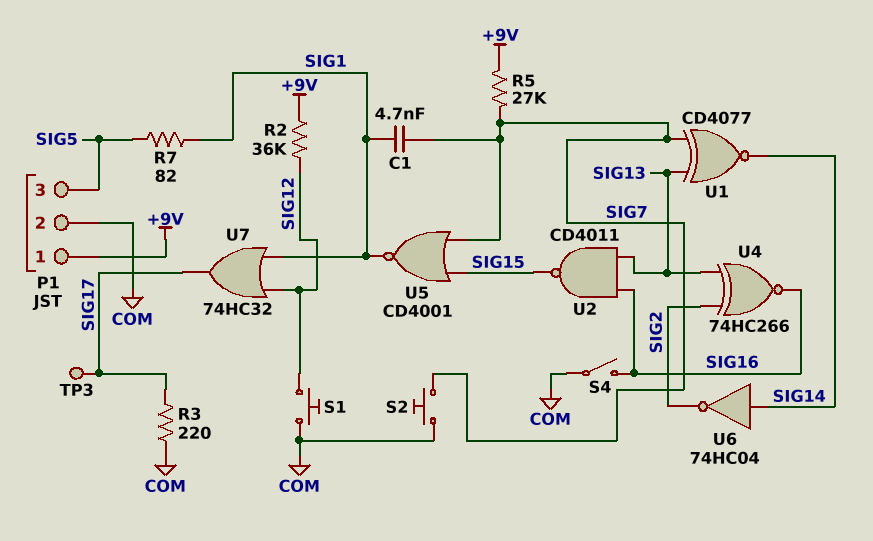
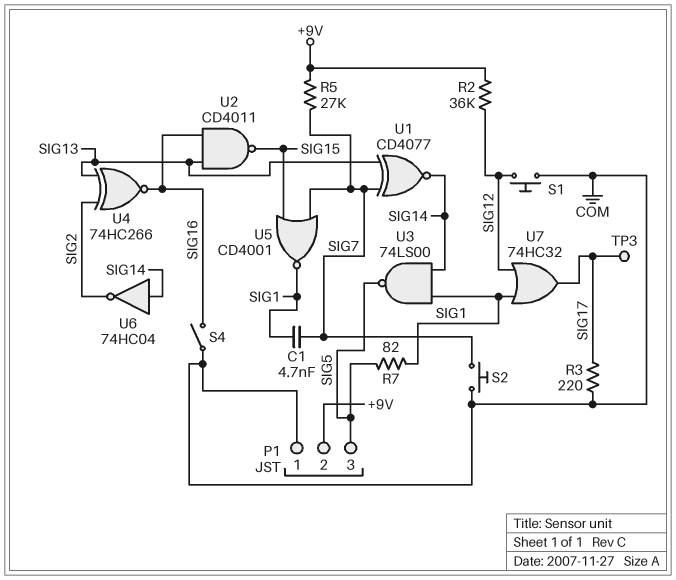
P1 pin 1: +9V -> COM
P1 pin 2: COM -> +9V
U3: none -> NAND 74LS00 (in SIG1, in SIG14, out SIG5)

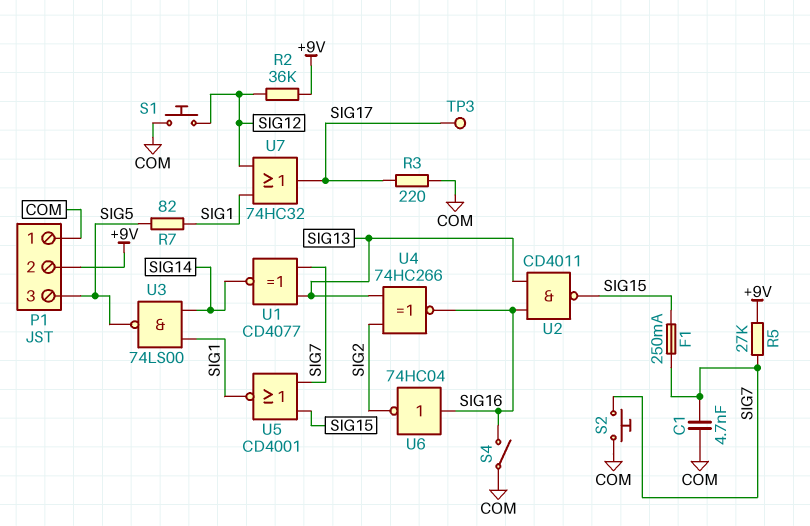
C1: 4.7nF (SIG1, SIG7) -> 4.7nF (COM, SIG7)
F1: none -> 250mA (SIG7, SIG15)
U6: NOT 74HC04 (in SIG14, out SIG2) -> NOT 74HC04 (in SIG16, out SIG2)

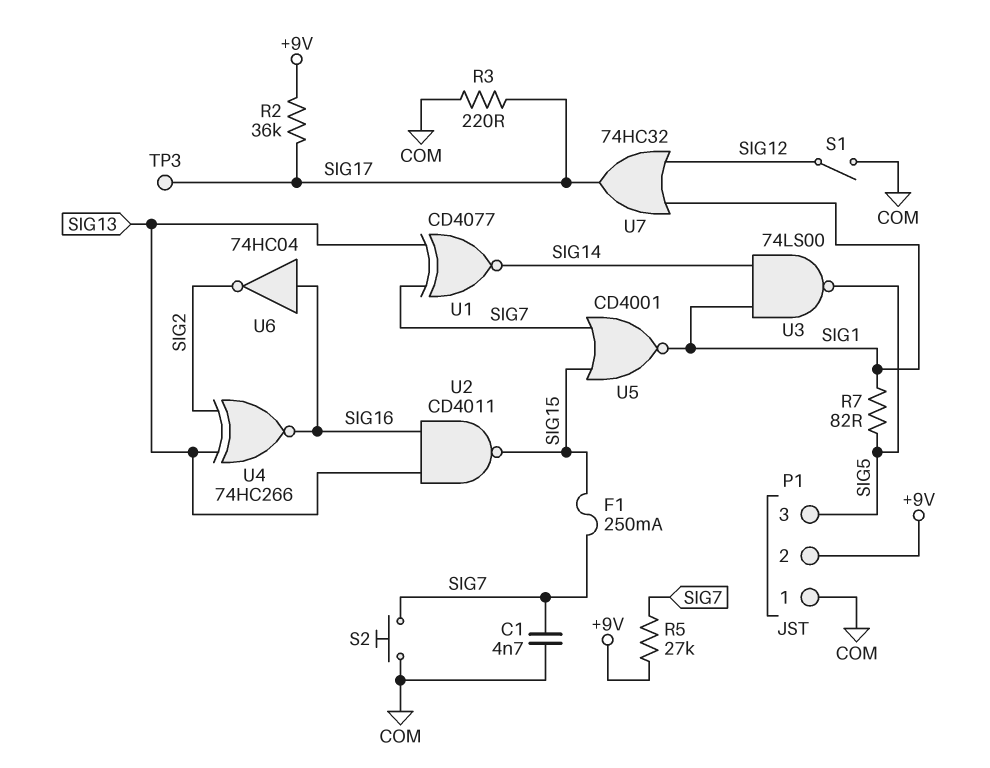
R2: 36k (+9V, SIG12) -> 36k (+9V, SIG17)
S1: button (COM, SIG12) -> switch (COM, SIG12)
S4: switch (COM, SIG16) -> none

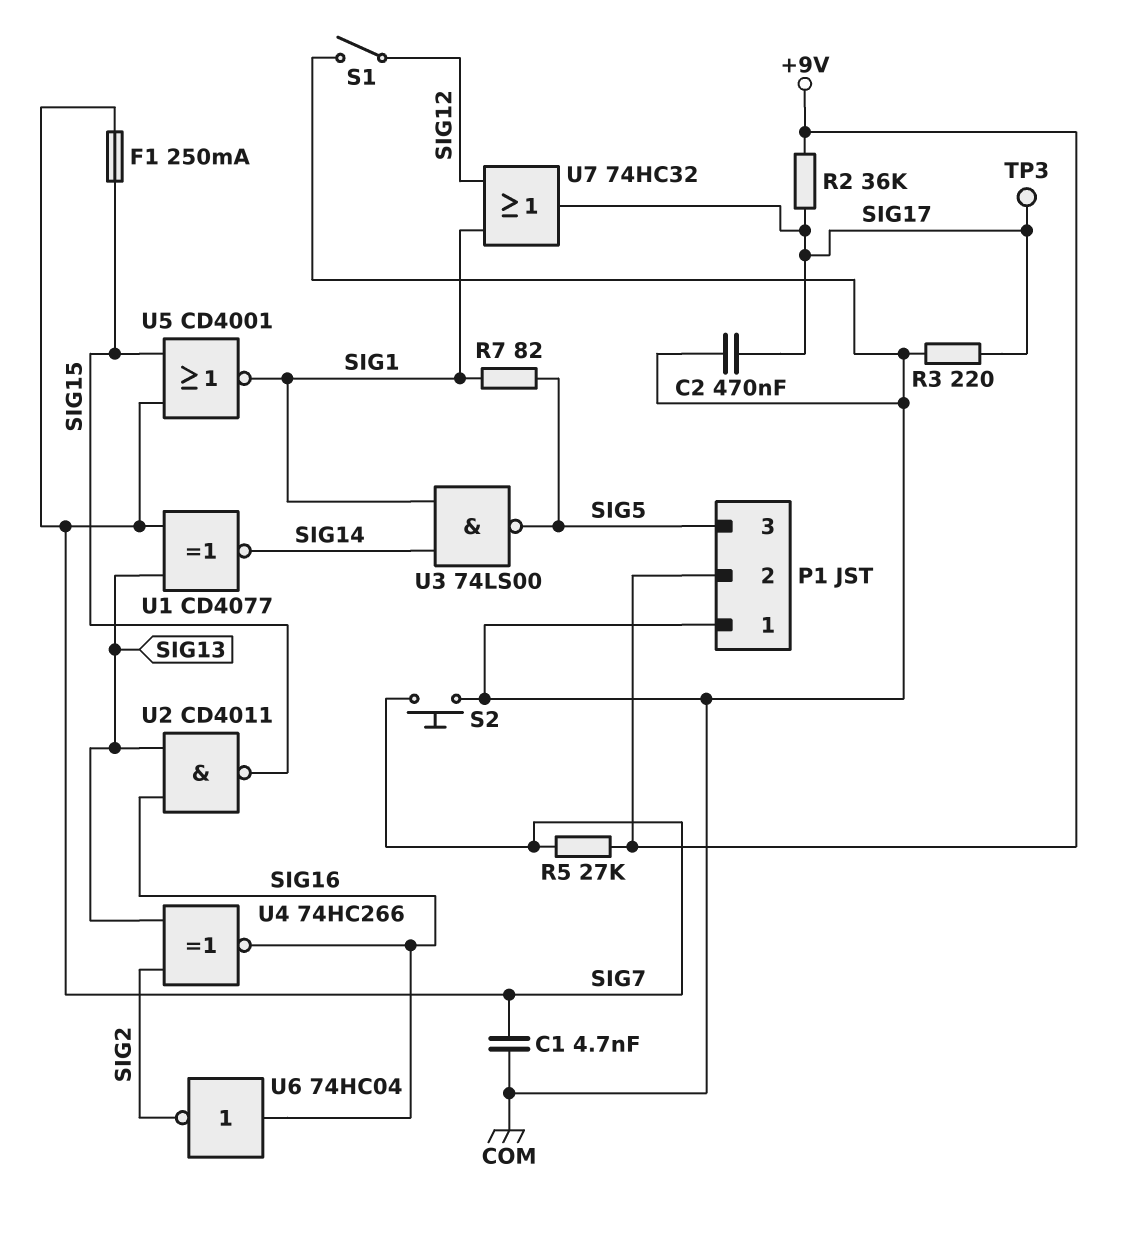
C2: none -> 470nF (COM, SIG17)

